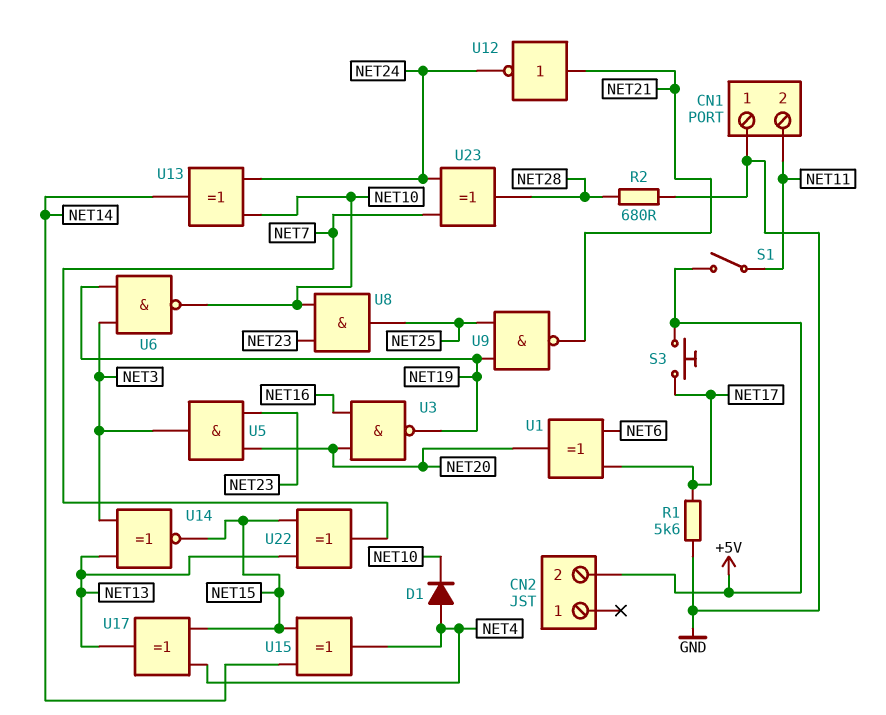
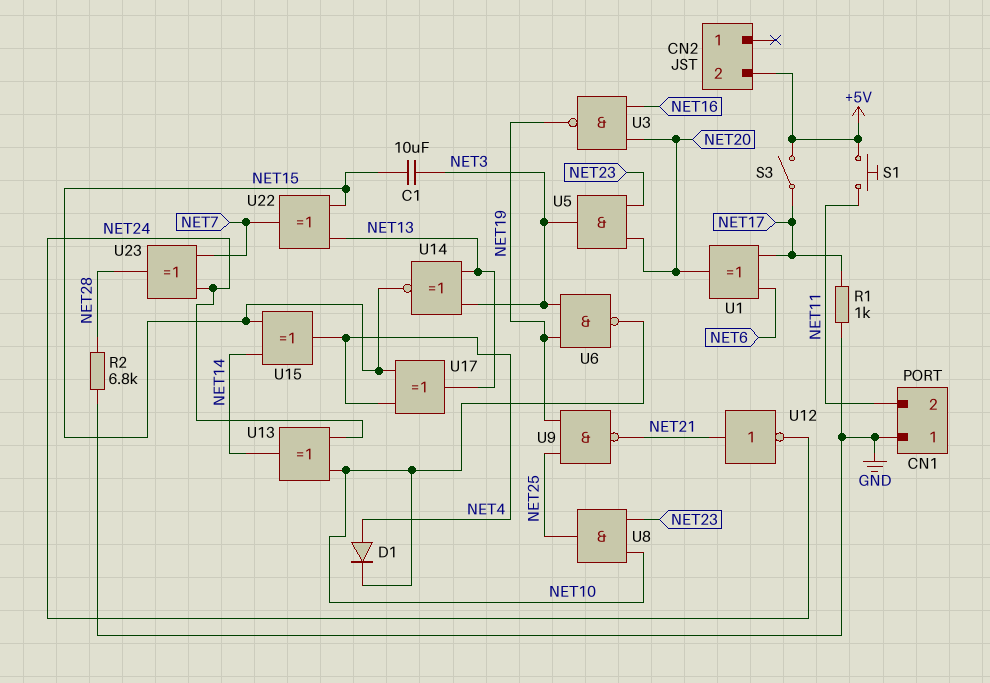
C1: none -> 10uF (NET3, NET15)
R1: 5.6k (GND, NET17) -> 1k (GND, NET17)
R2: 680 (GND, NET28) -> 6.8k (GND, NET28)
S1: switch (+5V, NET11) -> button (+5V, NET11)
S3: button (+5V, NET17) -> switch (+5V, NET17)

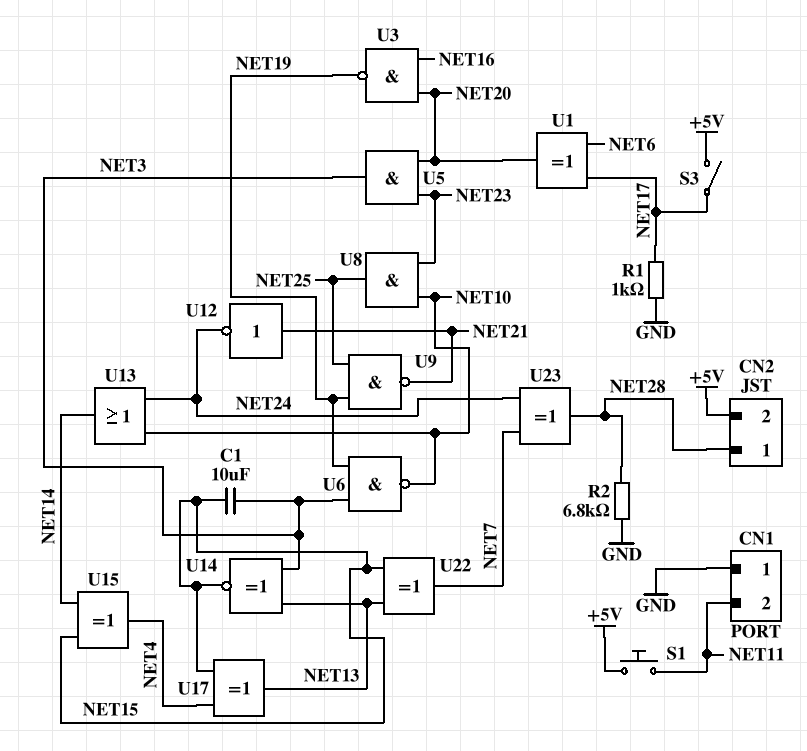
CN2 pin 1: none -> NET28
D1: diode (A NET4, K NET10) -> none
U13: XOR (in NET10, in NET24, out NET14) -> OR (in NET10, in NET24, out NET14)

